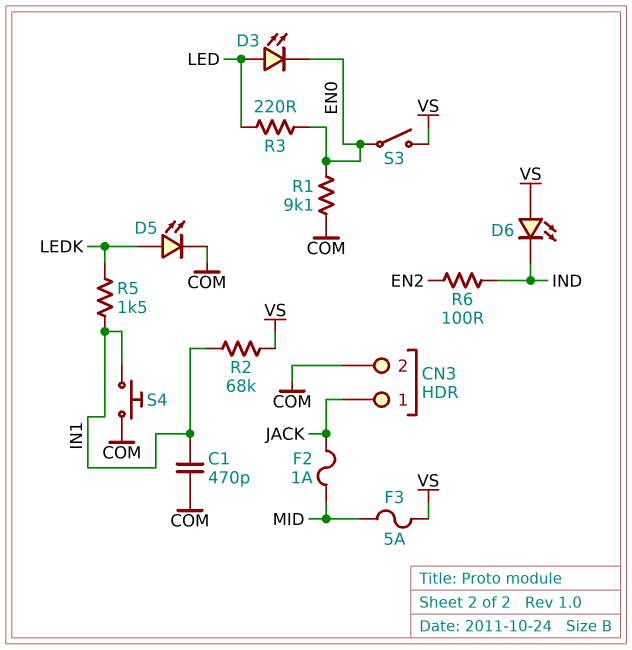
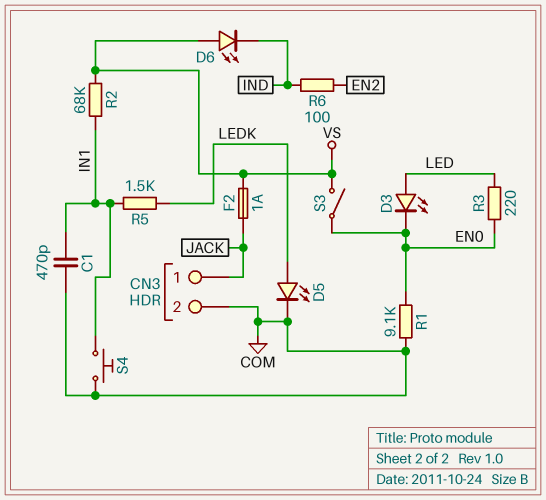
F2: 1A (JACK, MID) -> 1A (JACK, VS)
F3: 5A (MID, VS) -> none

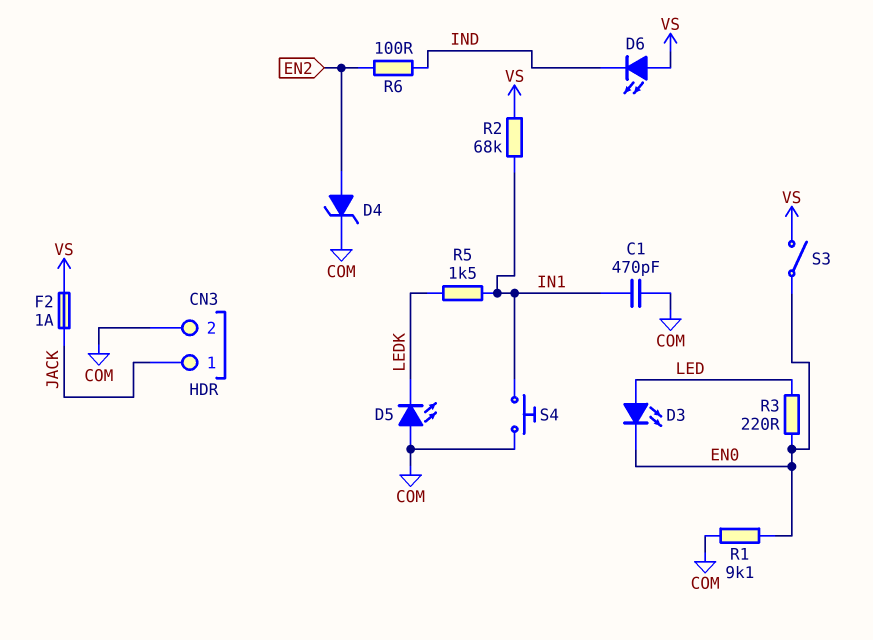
D4: none -> zener (A EN2, K COM)
D5: LED (A LEDK, K COM) -> LED (A COM, K LEDK)

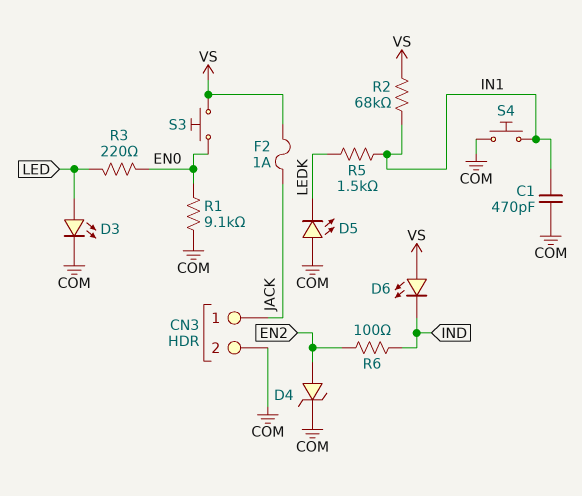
D3: LED (A LED, K EN0) -> LED (A LED, K COM)
S3: switch (EN0, VS) -> button (EN0, VS)

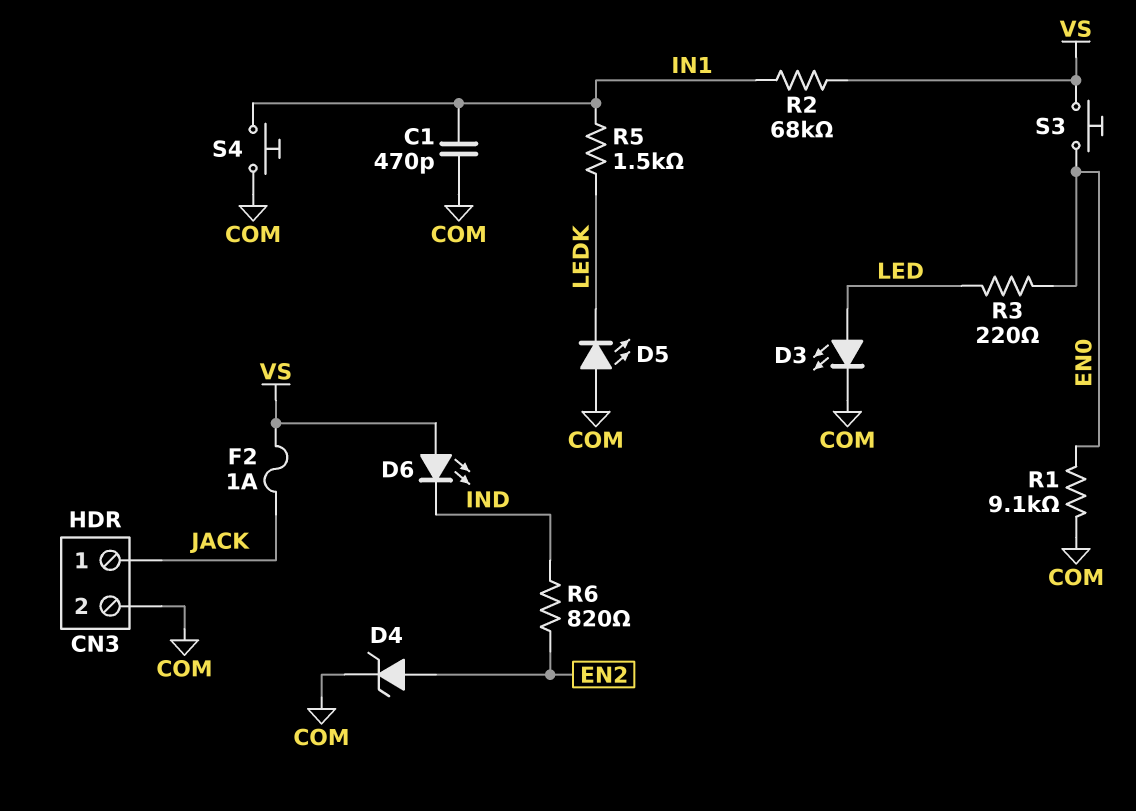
R6: 100 (EN2, IND) -> 820 (EN2, IND)

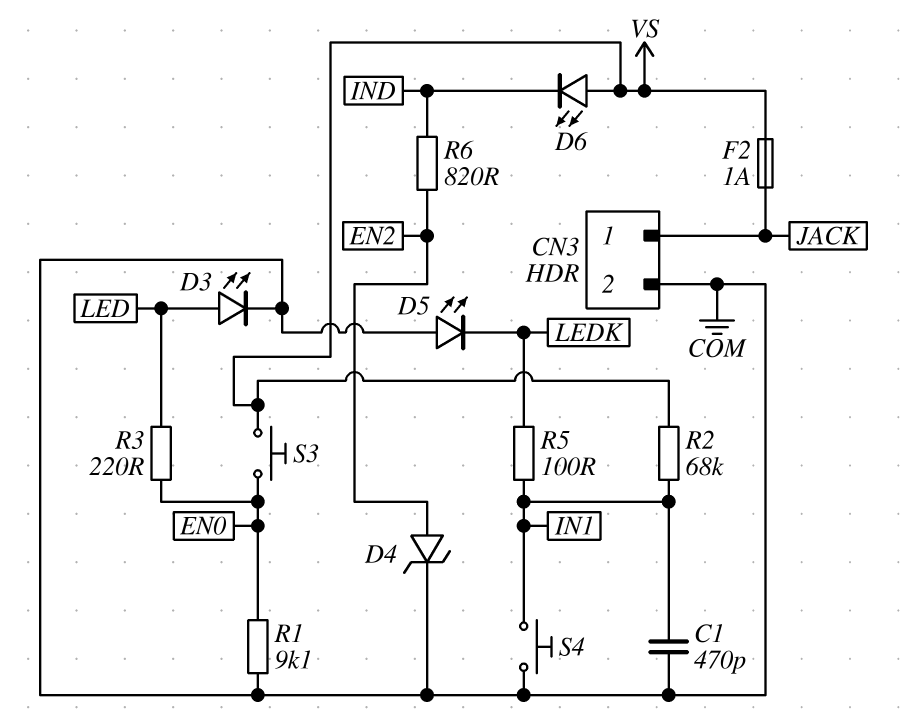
R5: 1.5k (IN1, LEDK) -> 100 (IN1, LEDK)

